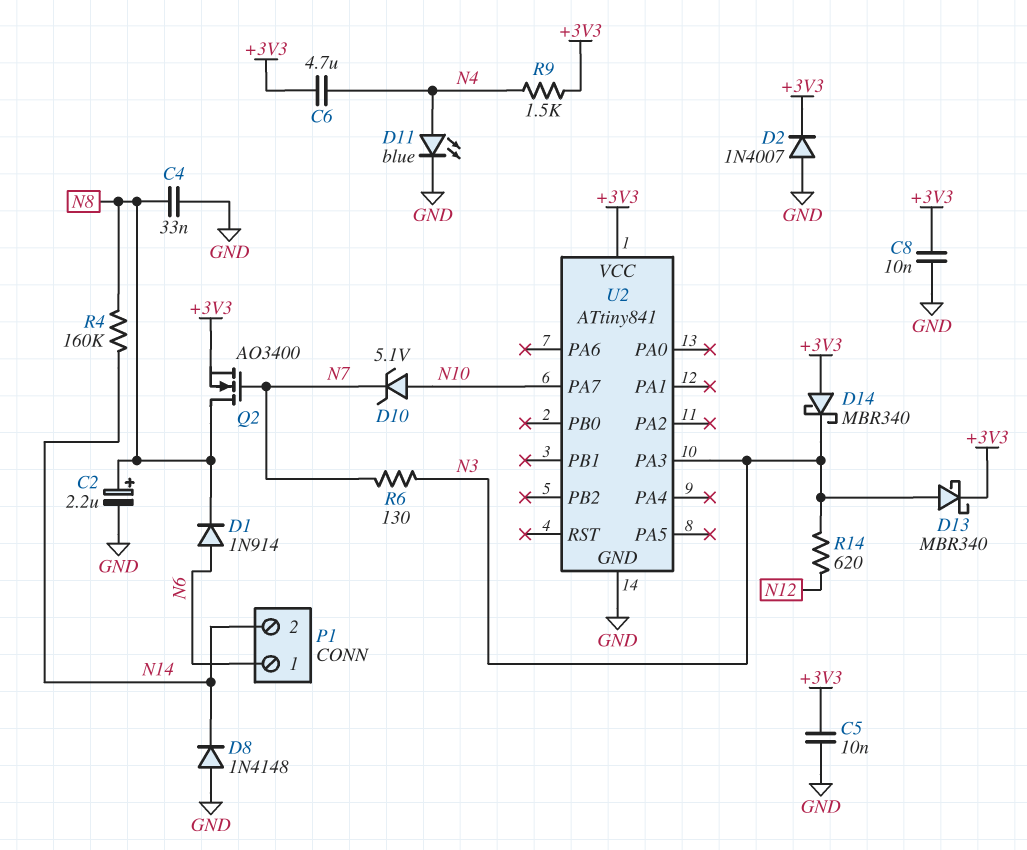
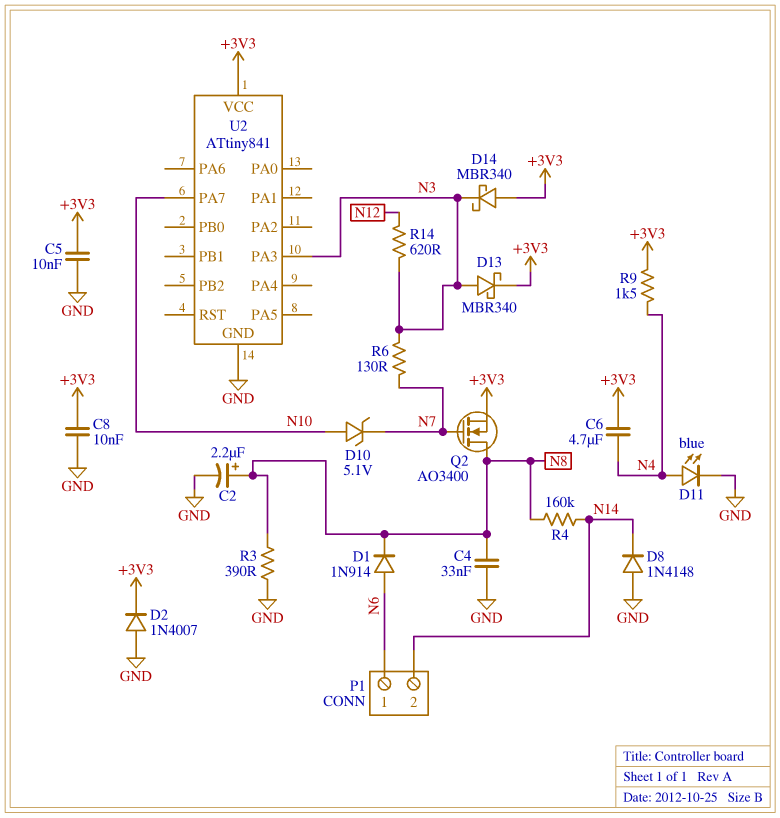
R3: none -> 390 (GND, N8)

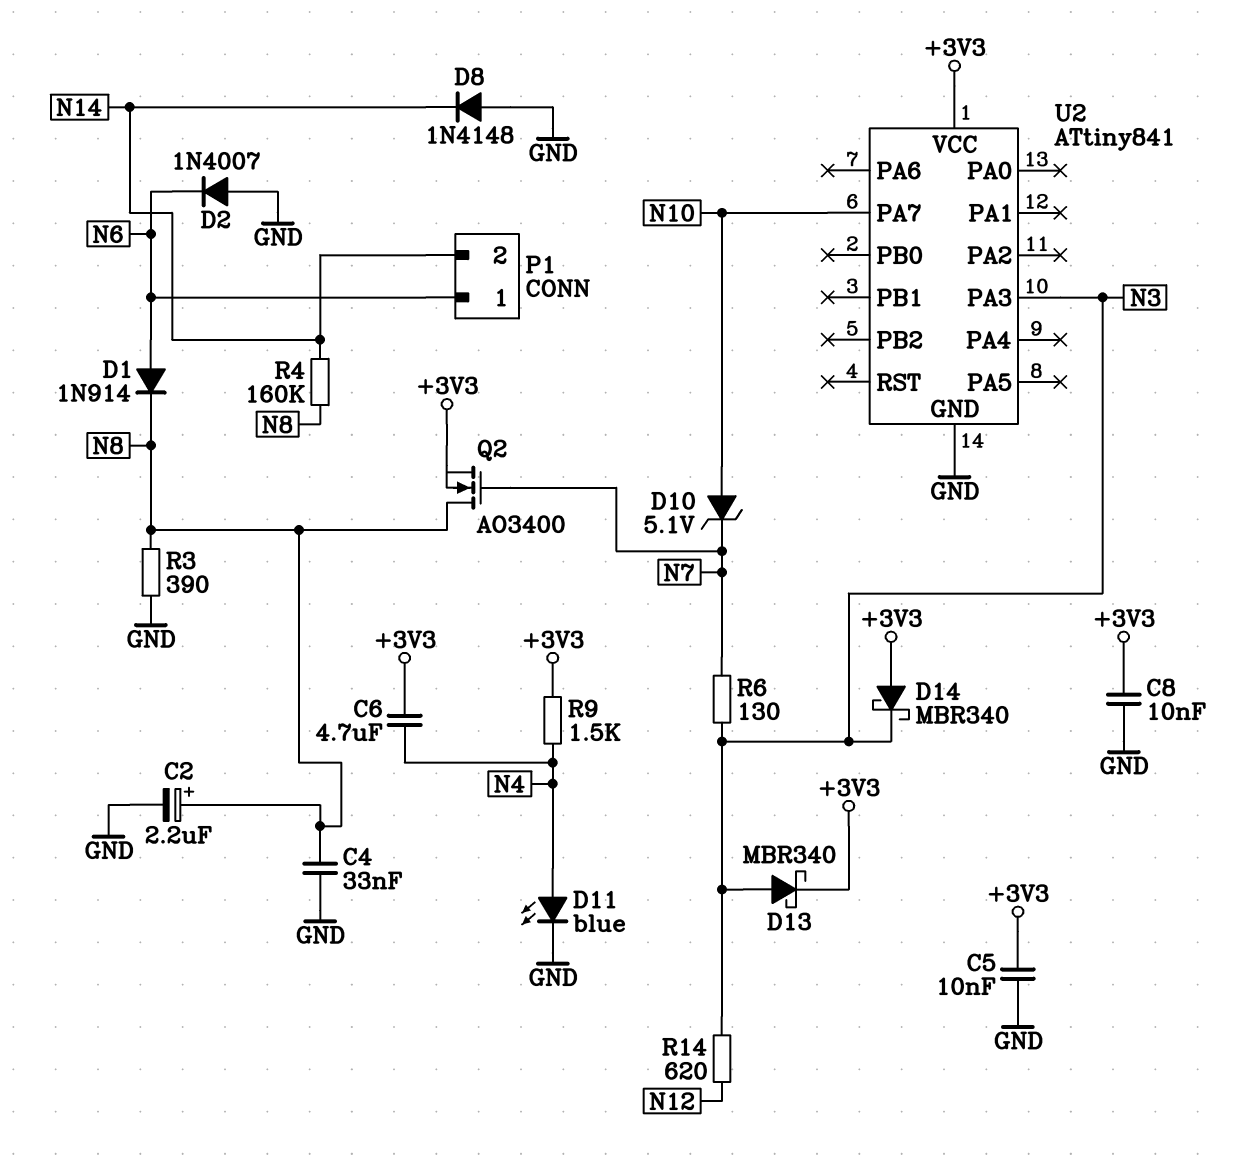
D2: diode 1N4007 (A GND, K +3V3) -> diode 1N4007 (A GND, K N6)

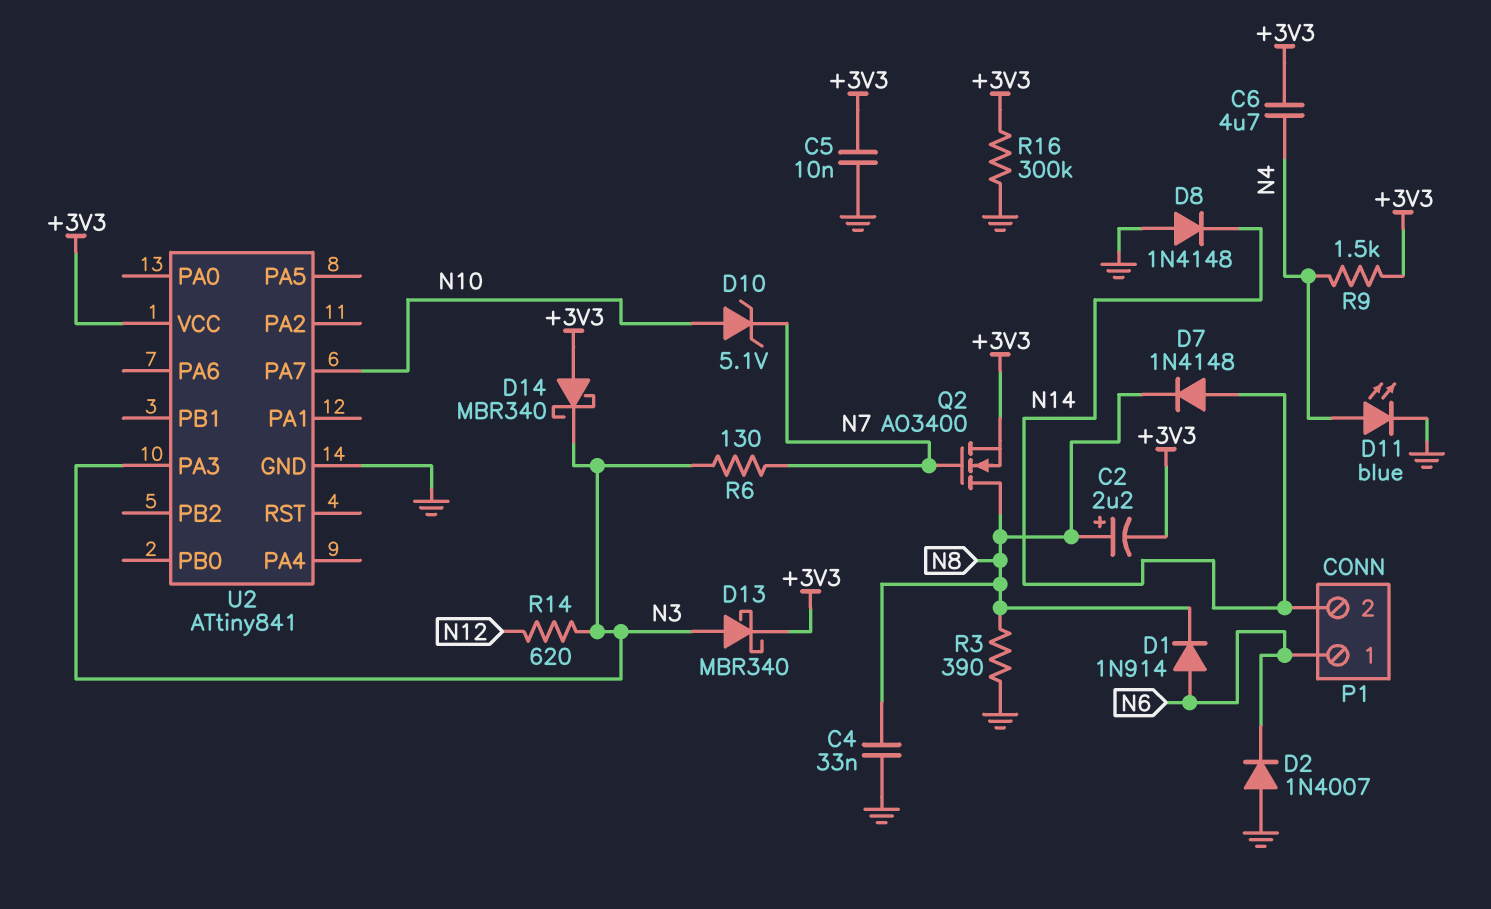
C2: 2.2uF (plus N8, minus GND) -> 2.2uF (plus N8, minus +3V3)
C8: 10nF (+3V3, GND) -> none
D7: none -> diode 1N4148 (A N14, K N8)
R4: 160k (N8, N14) -> none
R16: none -> 300k (+3V3, GND)

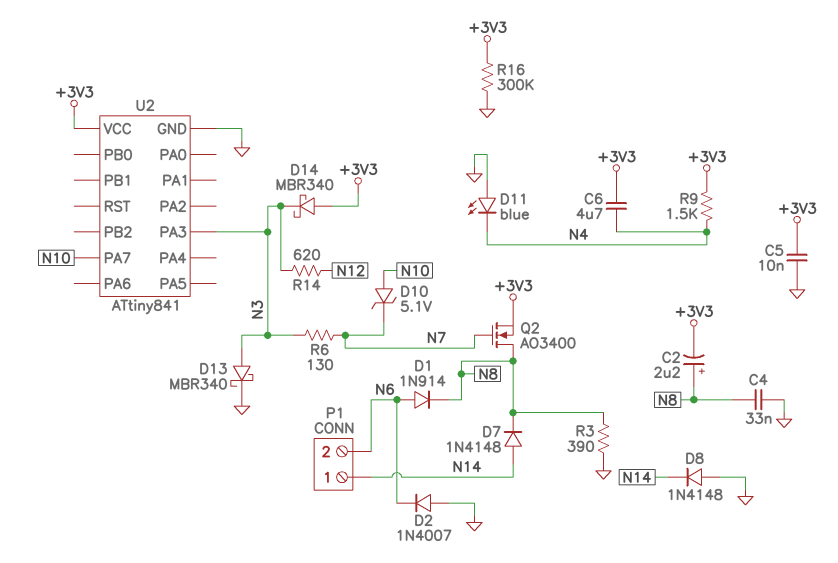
D11: LED blue (A N4, K GND) -> LED blue (A GND, K N4)
D13: schottky MBR340 (A N3, K +3V3) -> schottky MBR340 (A N3, K GND)
P1 pin 1: N6 -> N14
P1 pin 2: N14 -> N6

